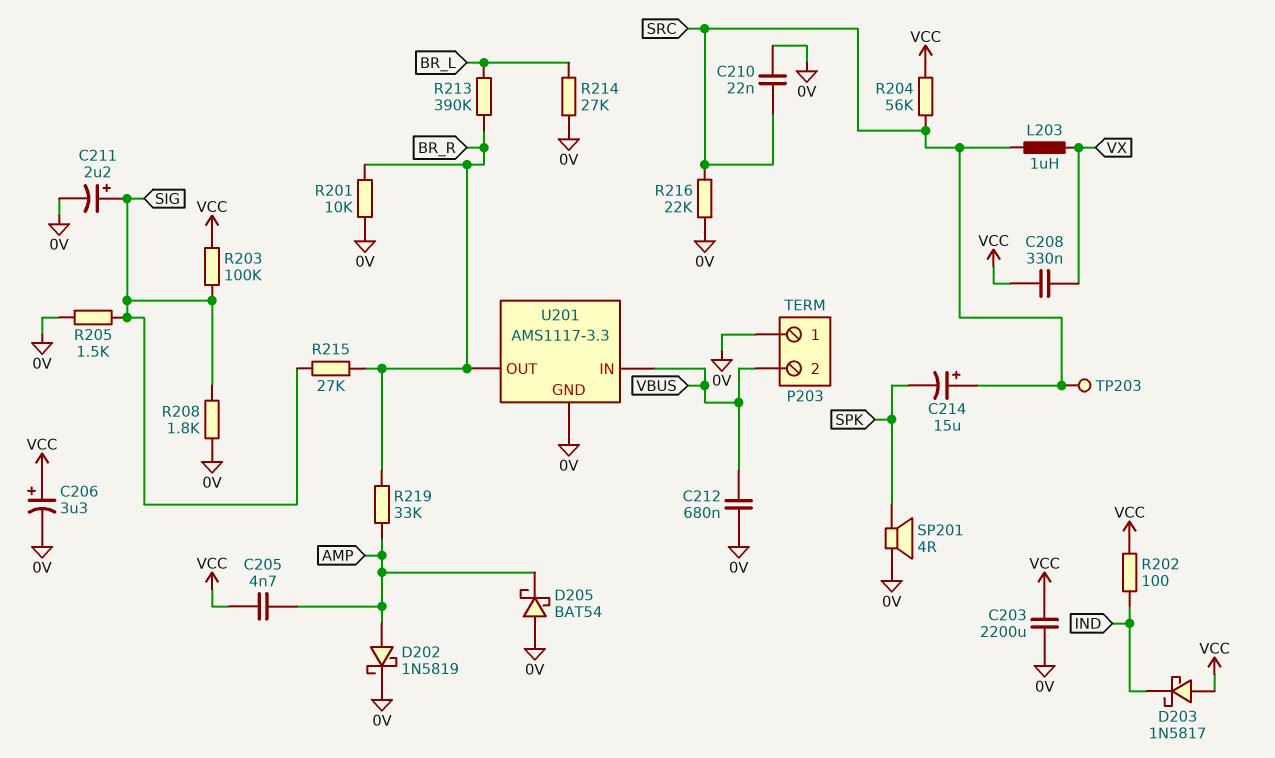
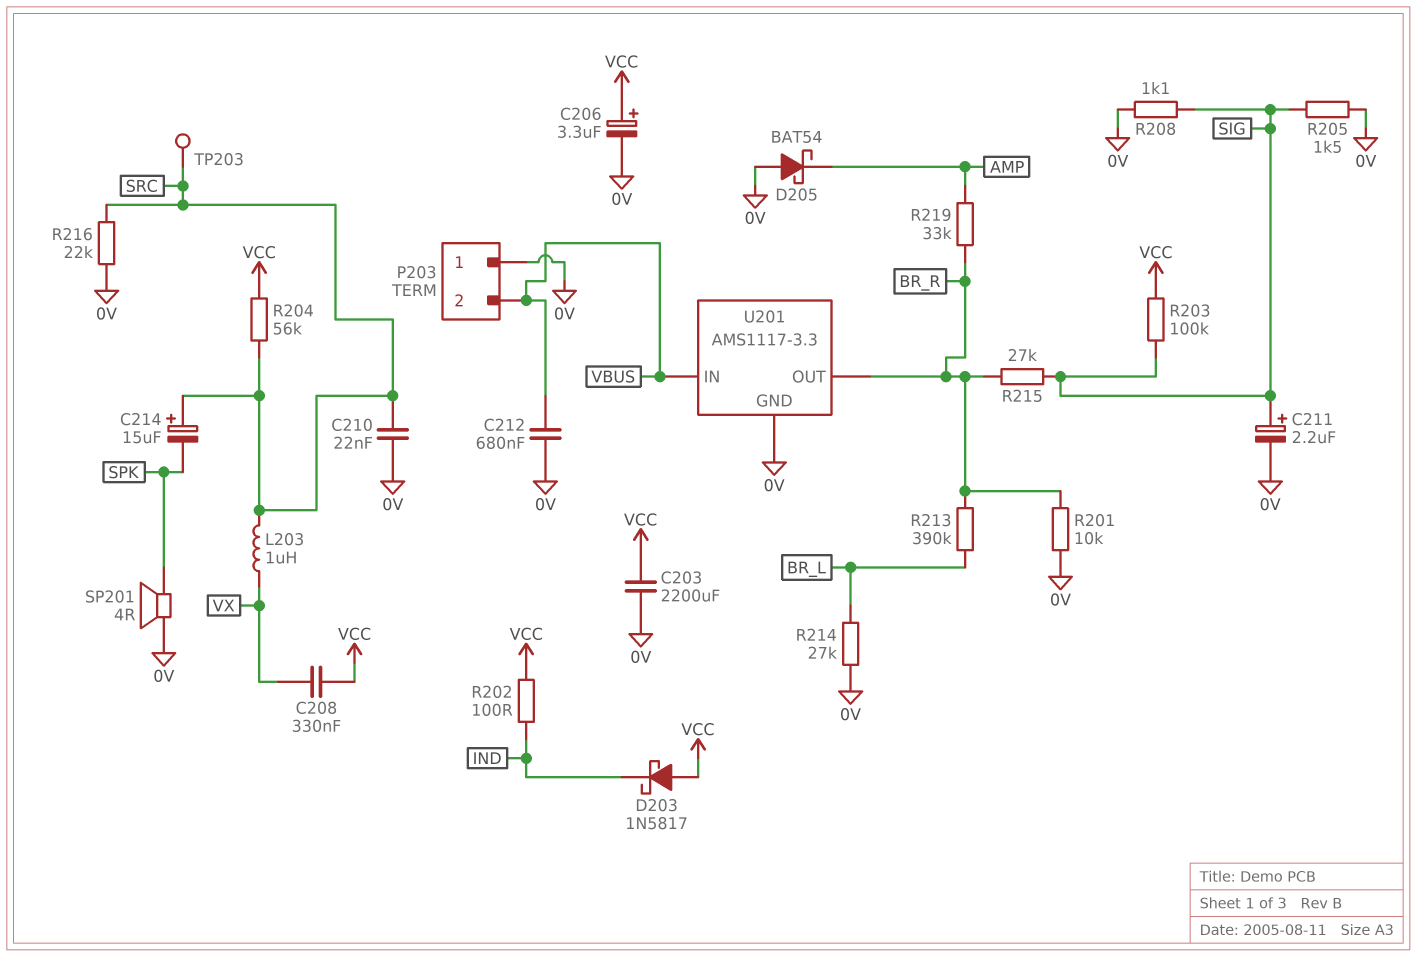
C205: 4.7nF (AMP, VCC) -> none
D202: schottky 1N5819 (A AMP, K 0V) -> none
R208: 1.8k (0V, SIG) -> 1.1k (0V, SIG)

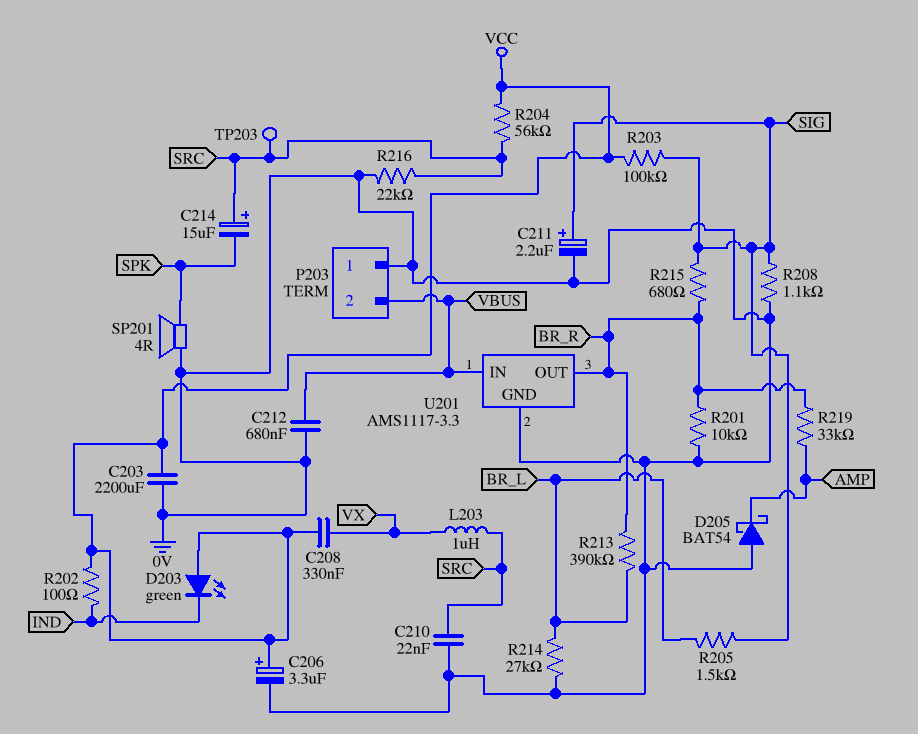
D203: schottky 1N5817 (A VCC, K IND) -> LED green (A VCC, K IND)
R205: 1.5k (0V, SIG) -> 1.5k (BR_L, SIG)
R215: 27k (BR_R, SIG) -> 680 (BR_R, SIG)

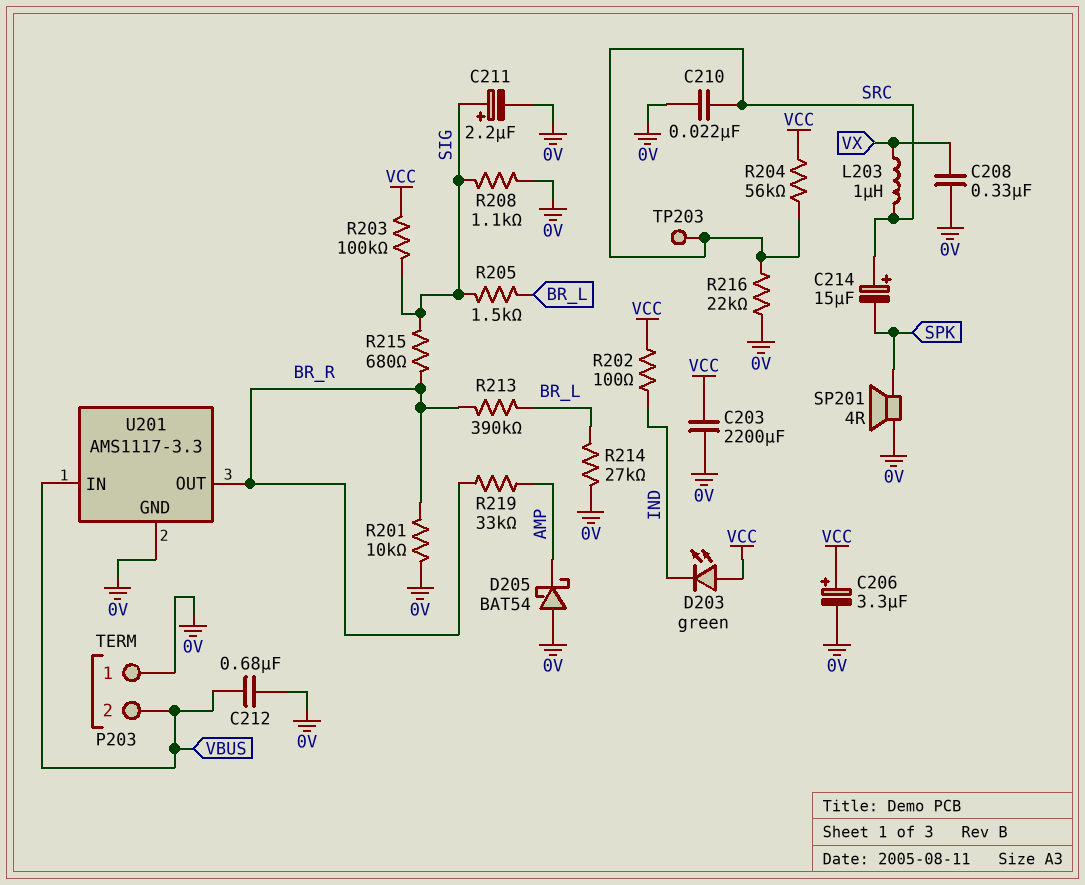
C208: 330nF (VCC, VX) -> 330nF (0V, VX)

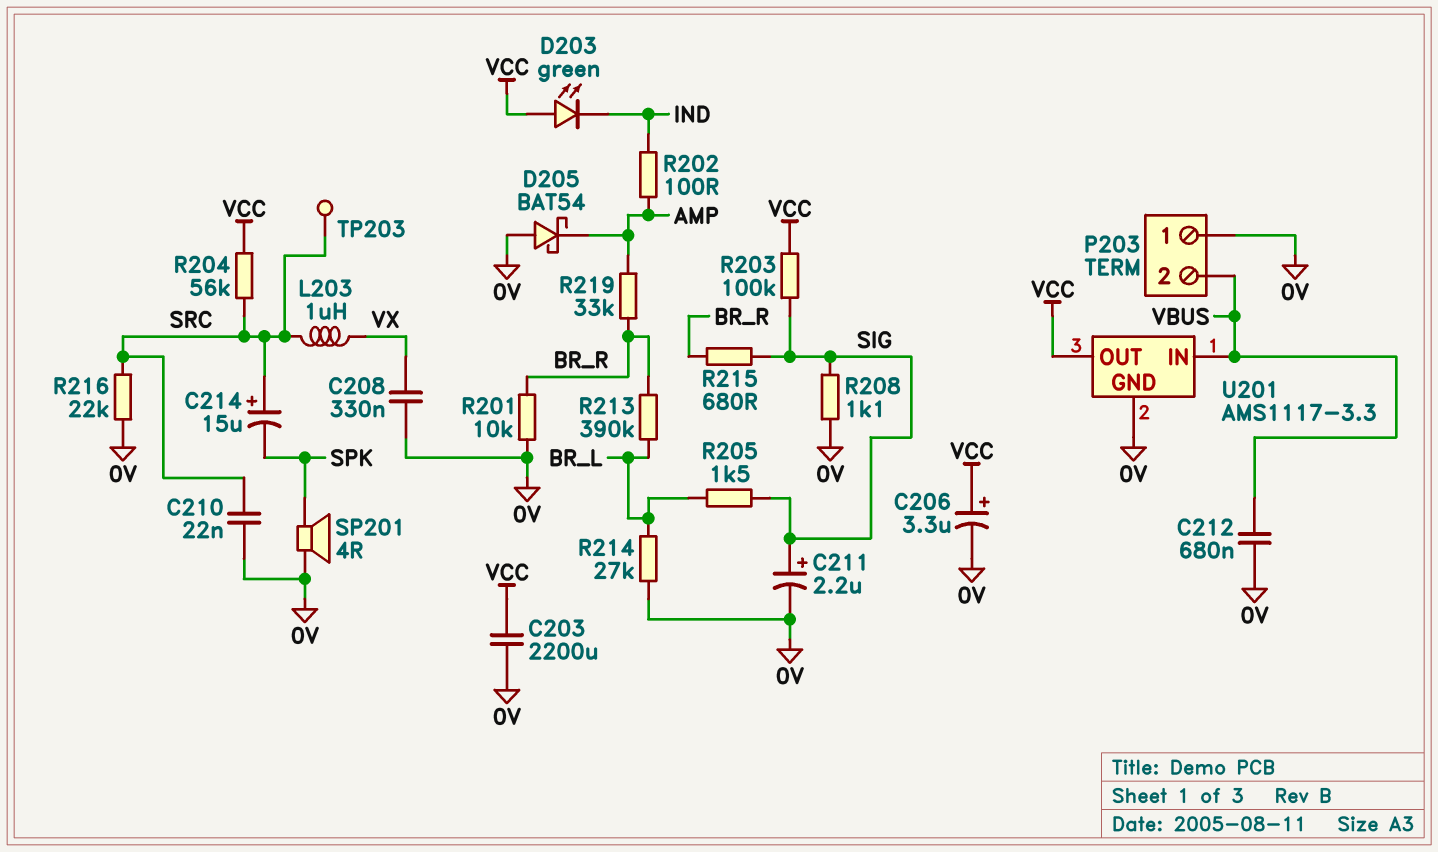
R202: 100 (IND, VCC) -> 100 (AMP, IND)
U201 pin OUT: BR_R -> VCC

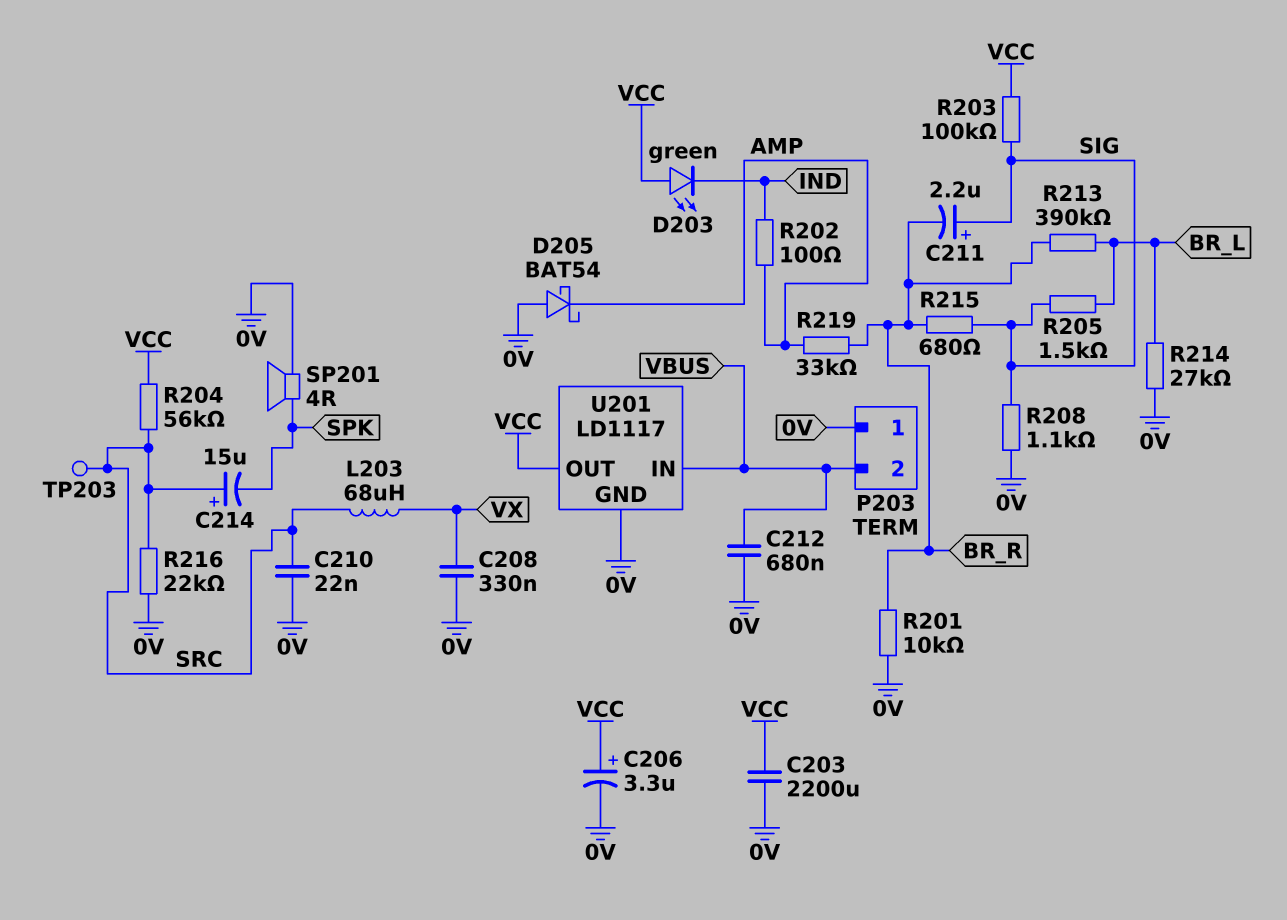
C211: 2.2uF (plus SIG, minus 0V) -> 2.2uF (plus SIG, minus BR_R)
L203: 1uH (SRC, VX) -> 68uH (SRC, VX)
U201: AMS1117-3.3 -> LD1117

